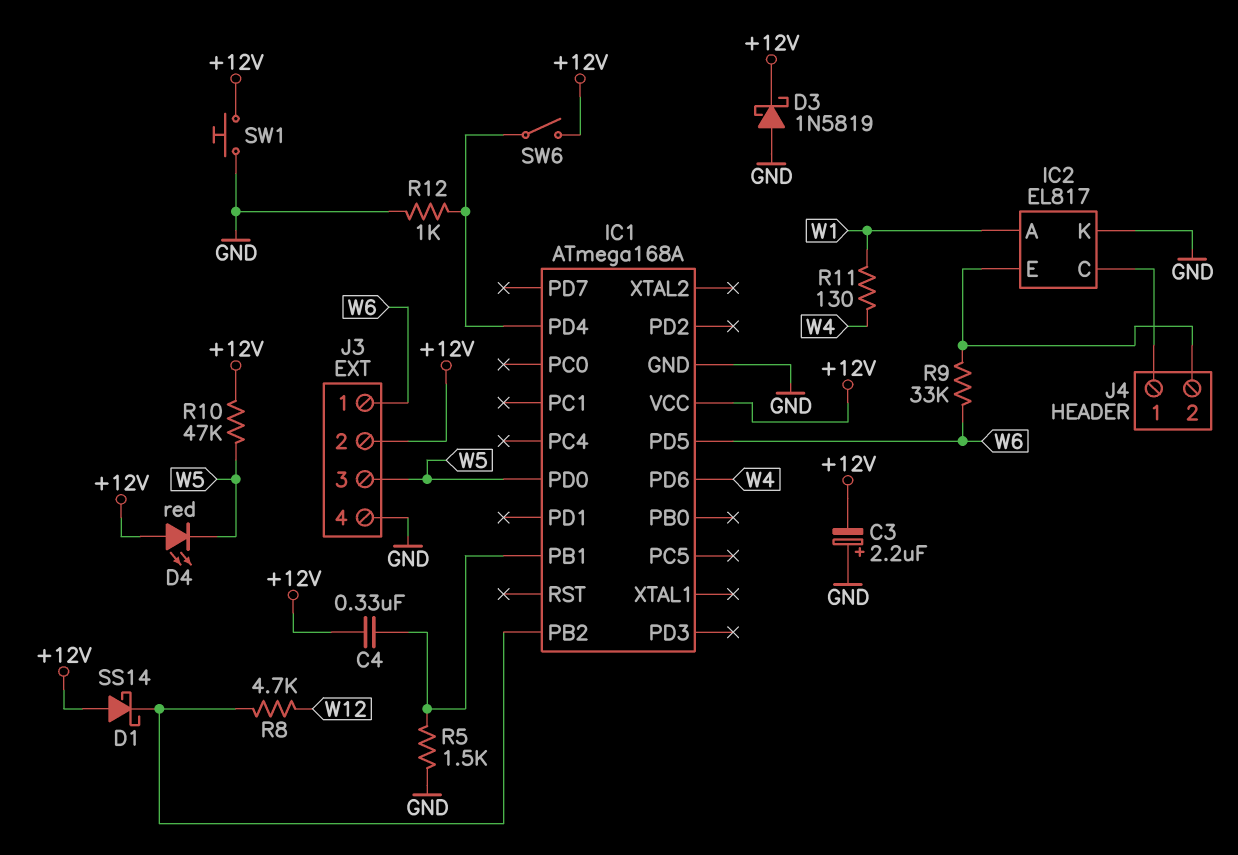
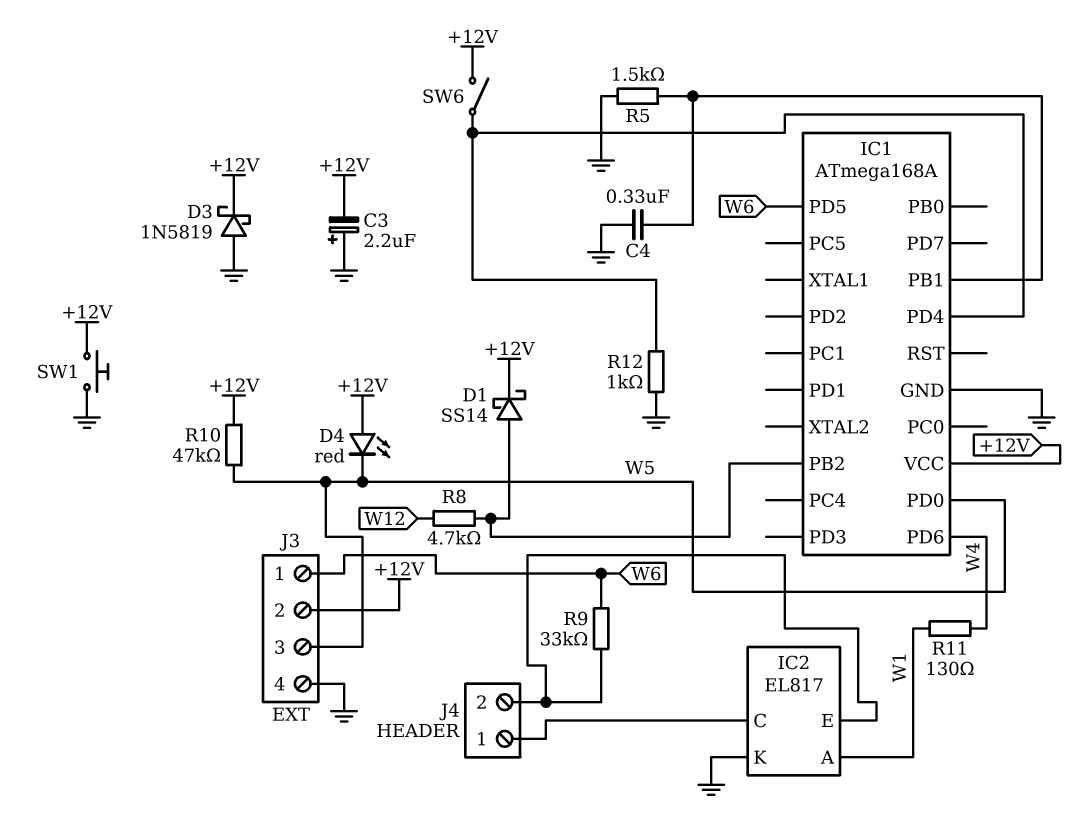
C4: 330nF (+12V, IC1/PB1) -> 330nF (GND, IC1/PB1)
D1: schottky SS14 (A +12V, K IC1/PB2) -> schottky SS14 (A IC1/PB2, K +12V)

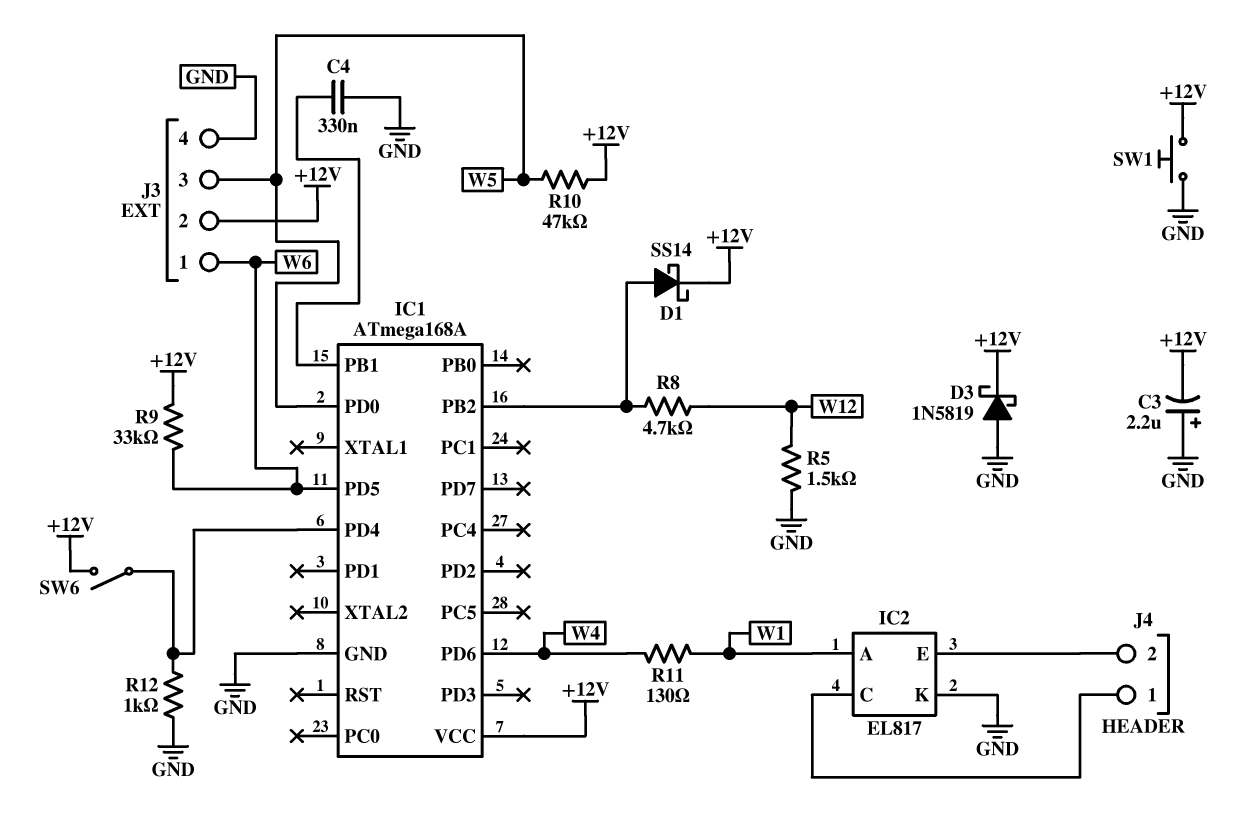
D4: LED red (A +12V, K W5) -> none
R5: 1.5k (GND, IC1/PB1) -> 1.5k (GND, W12)
R9: 33k (IC2/E, W6) -> 33k (+12V, W6)

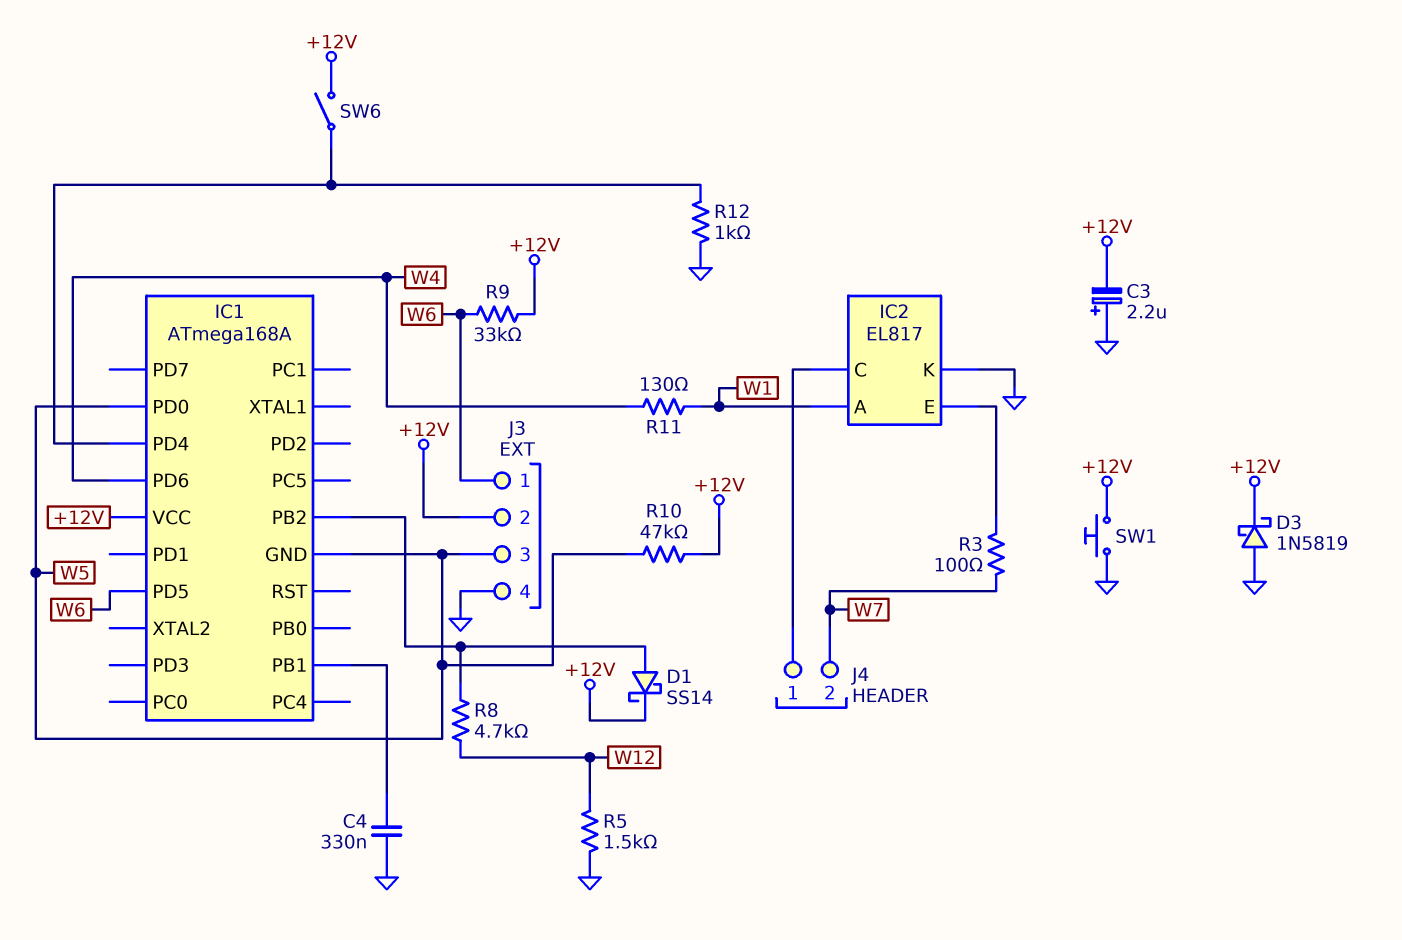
IC1 pin GND: GND -> W5
J4 pin 2: IC2/E -> W7
R3: none -> 100 (IC2/E, W7)

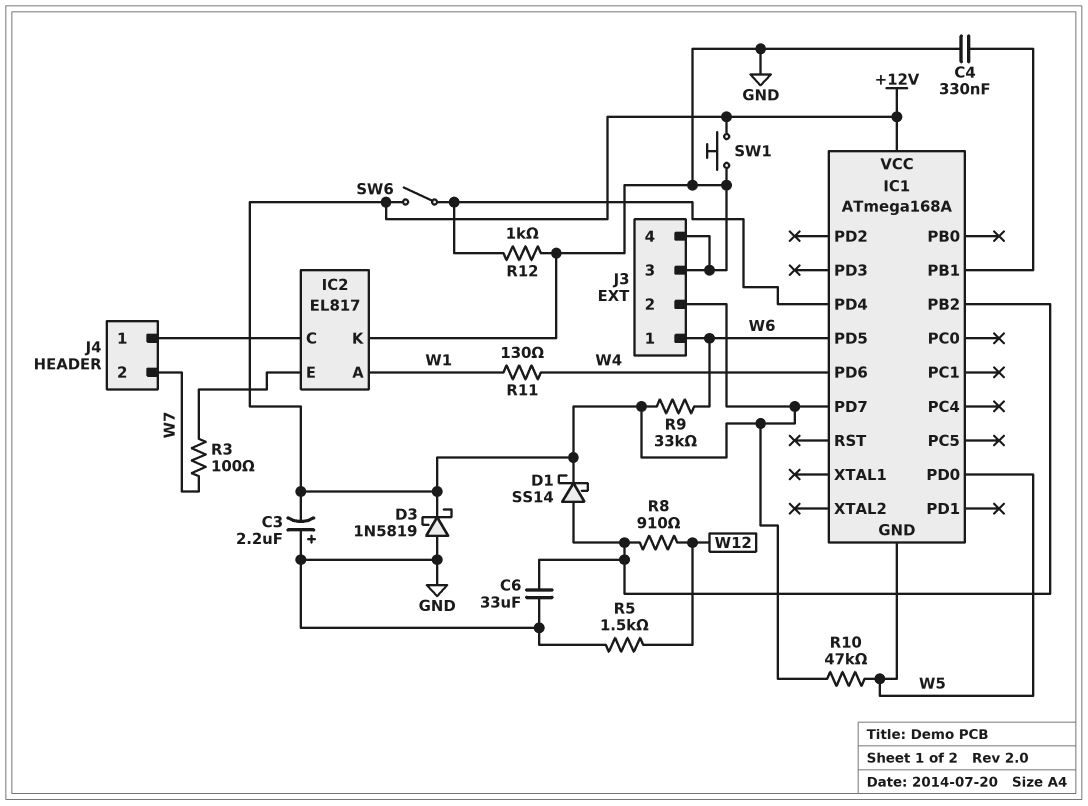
C6: none -> 33uF (GND, IC1/PB2)
IC1 pin PD7: none -> +12V
J3 pin 3: W5 -> GND
R8: 4.7k (IC1/PB2, W12) -> 910 (IC1/PB2, W12)

